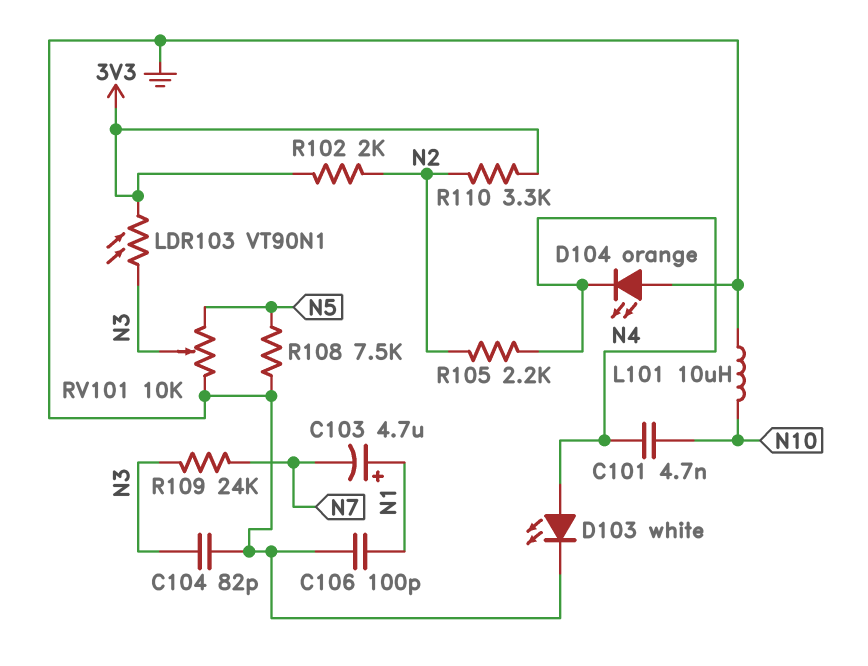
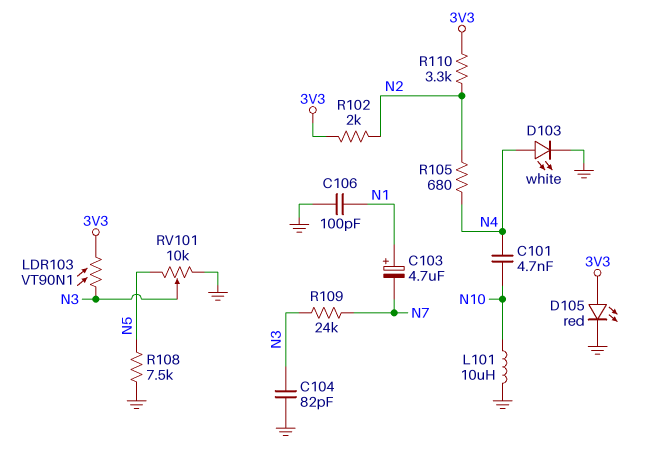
D104: LED orange (A GND, K N4) -> none
D105: none -> LED red (A 3V3, K GND)
R105: 2.2k (N2, N4) -> 680 (N2, N4)

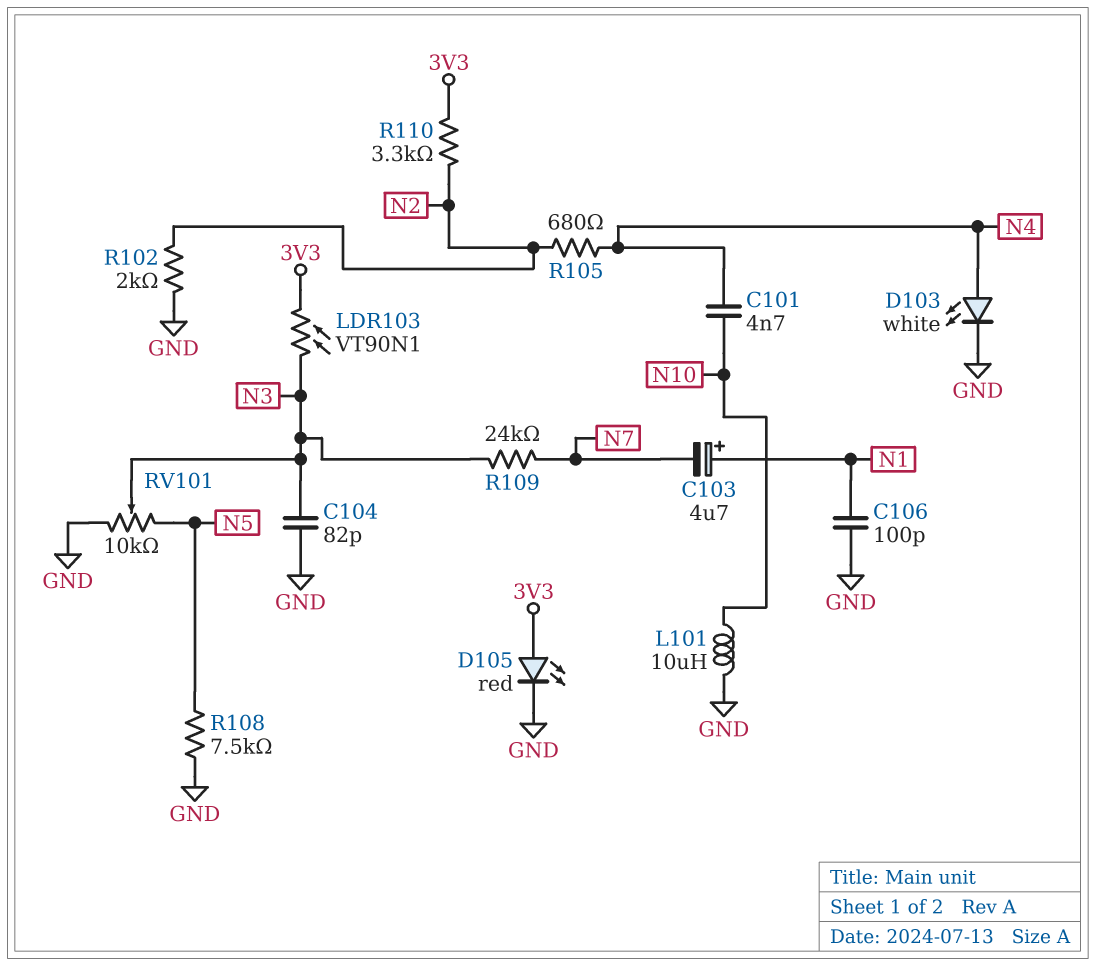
R102: 2k (3V3, N2) -> 2k (GND, N2)

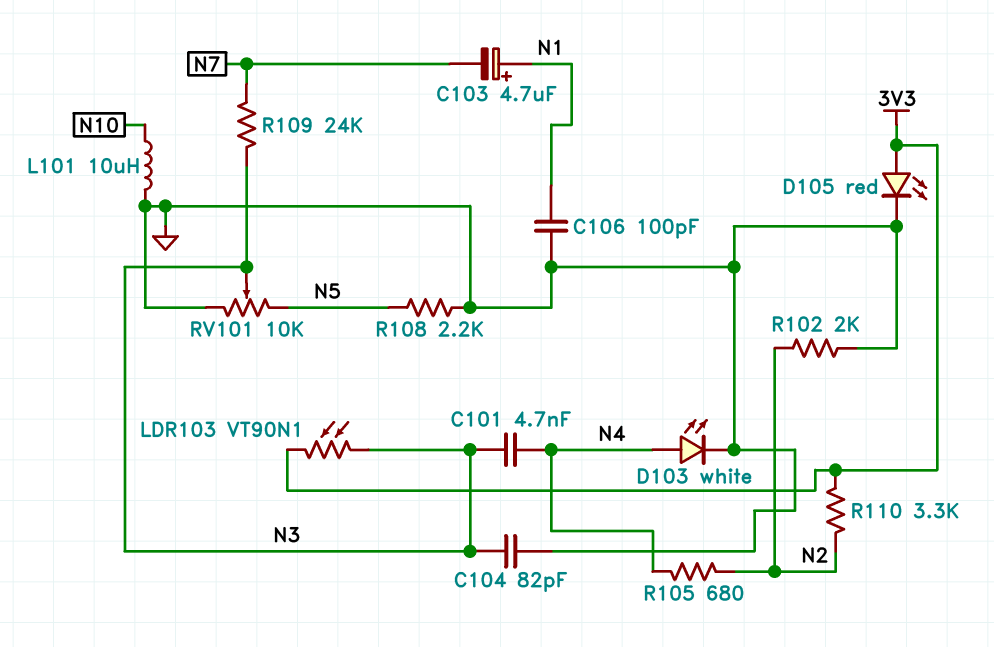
C101: 4.7nF (N4, N10) -> 4.7nF (N3, N4)
R108: 7.5k (GND, N5) -> 2.2k (GND, N5)

